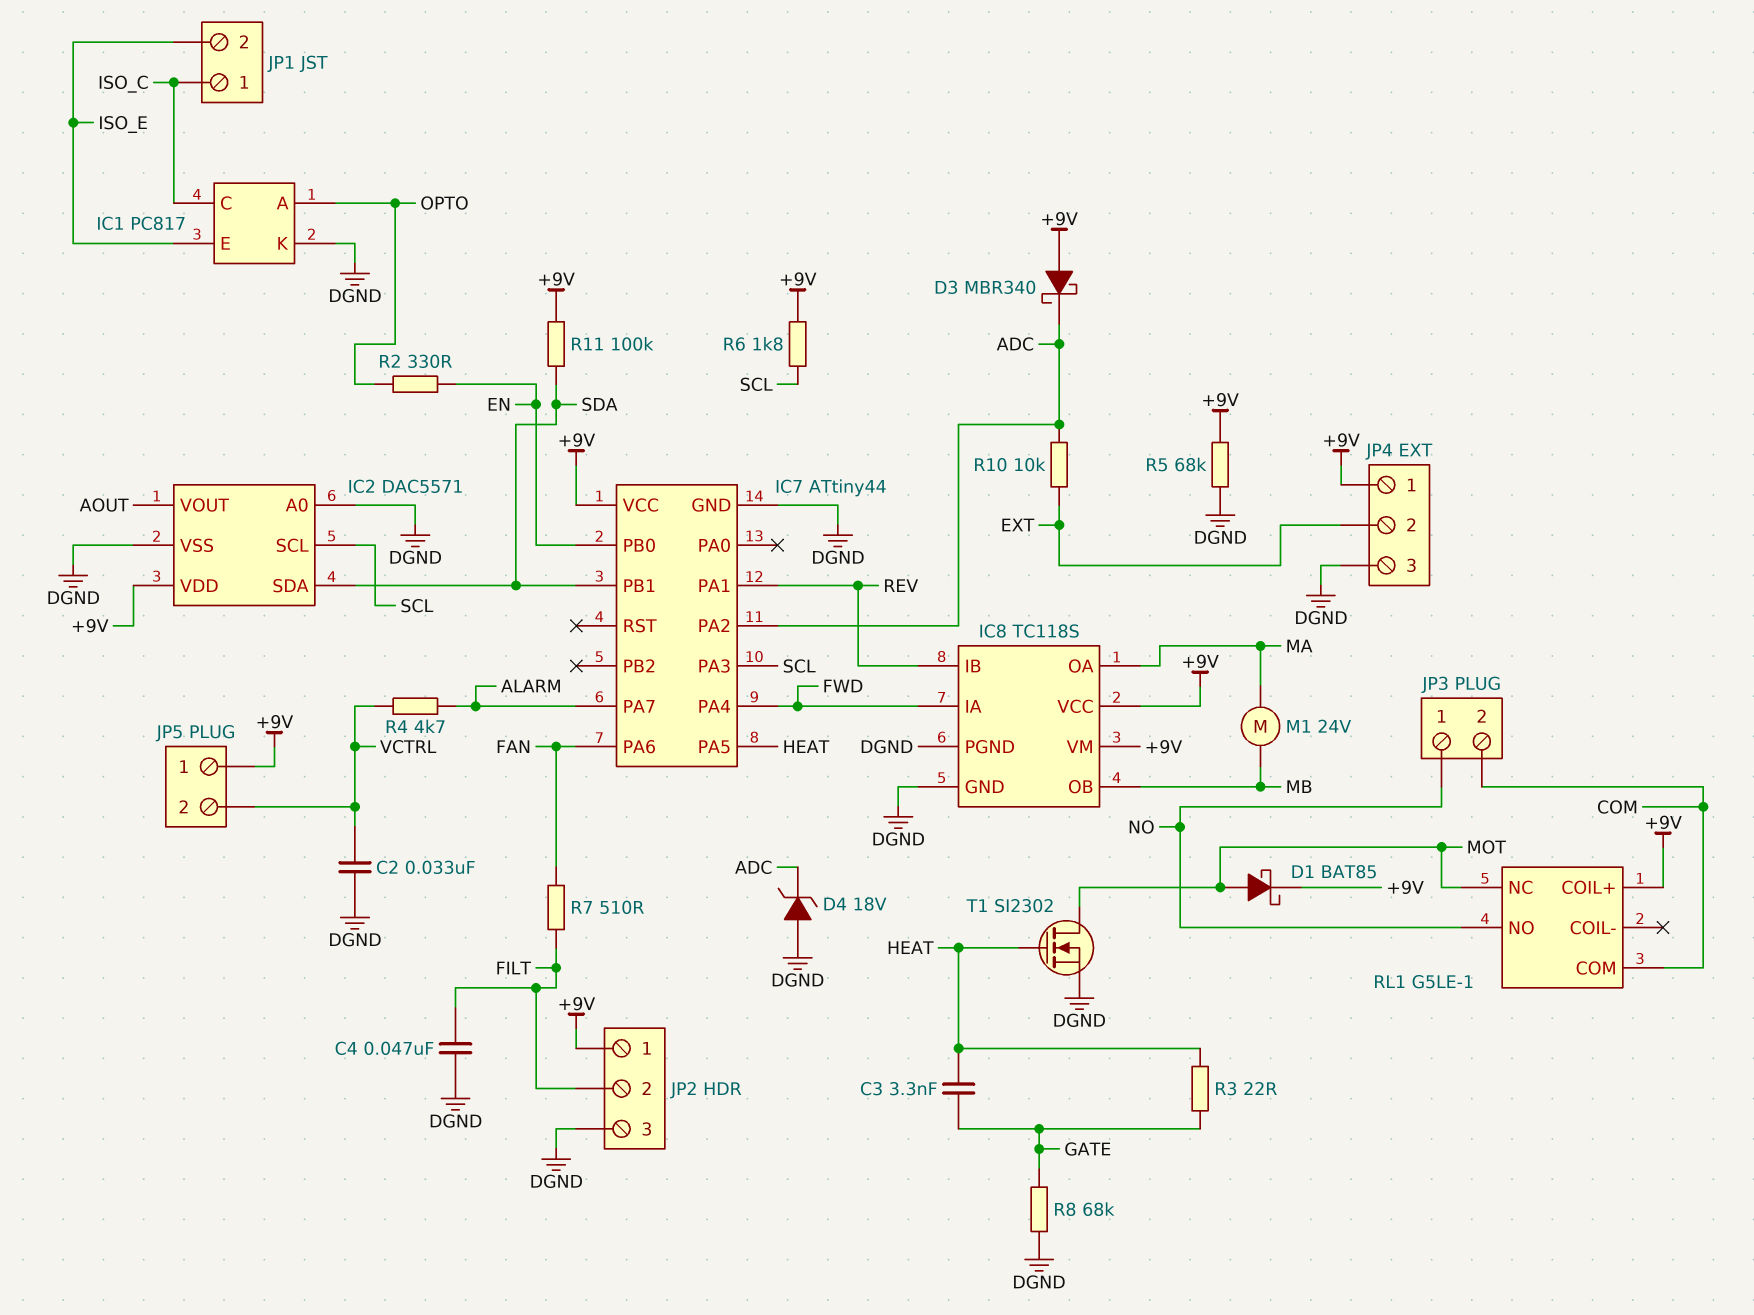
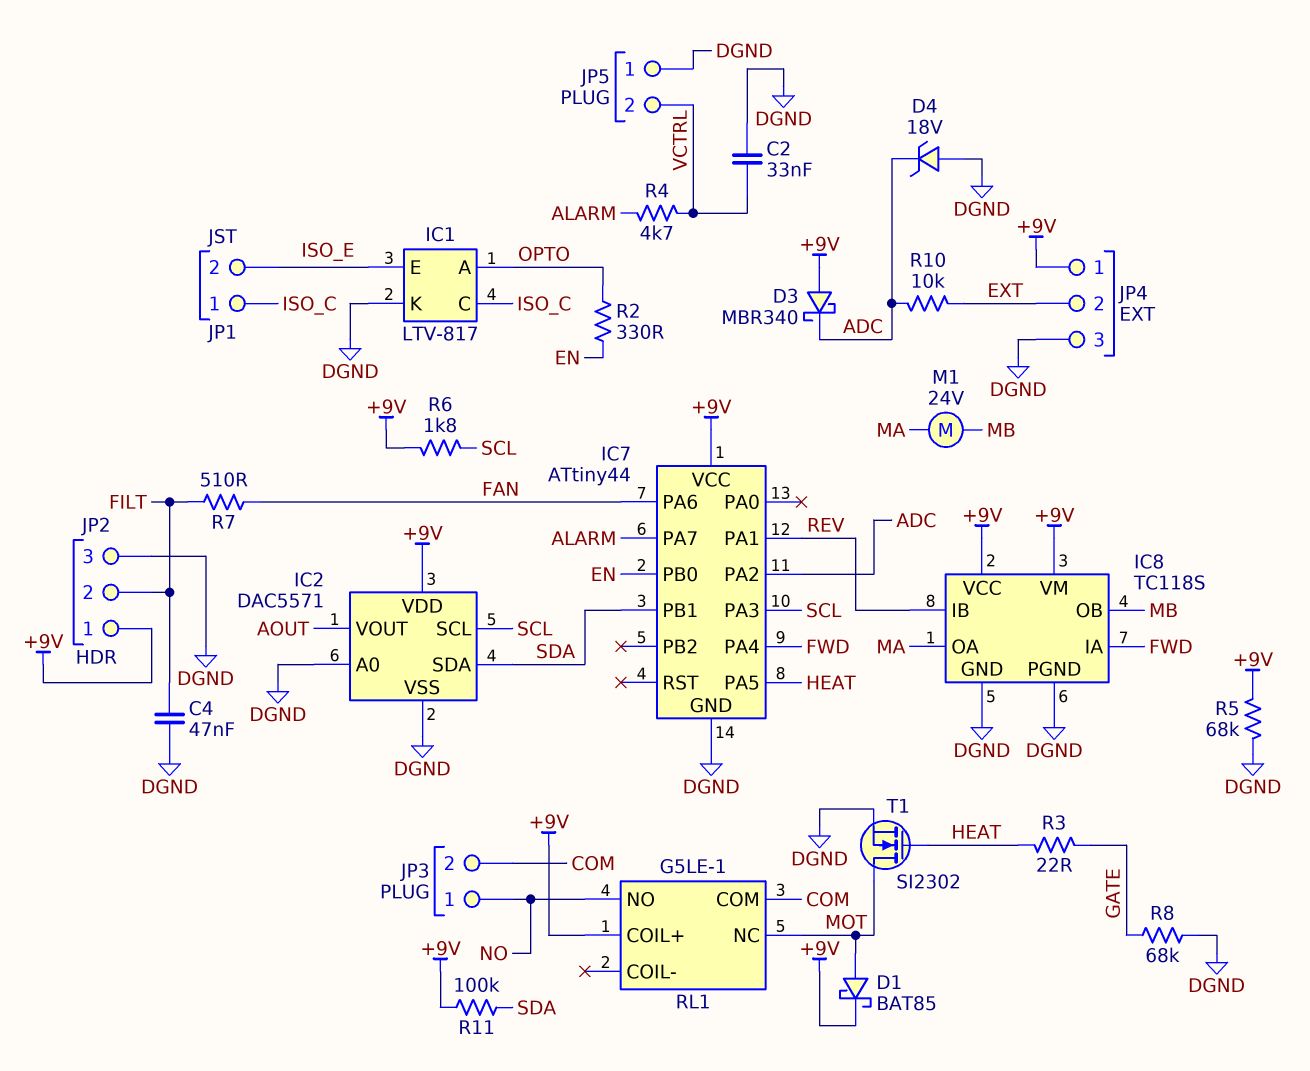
C3: 3.3nF (GATE, HEAT) -> none
IC1: PC817 -> LTV-817
JP5 pin 1: +9V -> DGND

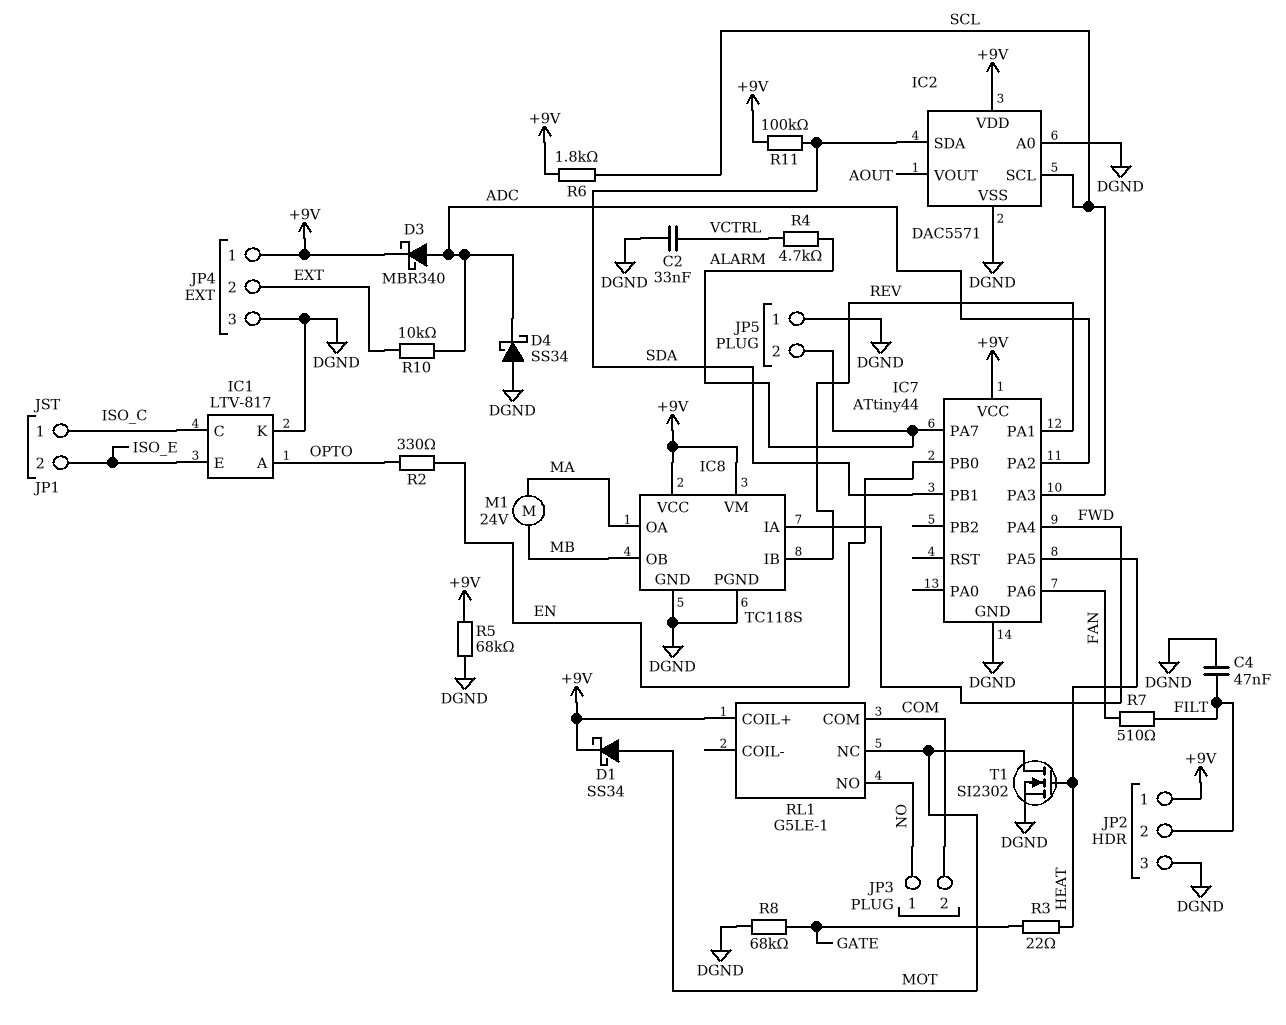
D1: schottky BAT85 (A MOT, K +9V) -> schottky SS34 (A MOT, K +9V)
D3: schottky MBR340 (A +9V, K ADC) -> schottky MBR340 (A ADC, K +9V)
D4: zener 18V (A DGND, K ADC) -> schottky SS34 (A DGND, K ADC)
JP5 pin 2: VCTRL -> ALARM

